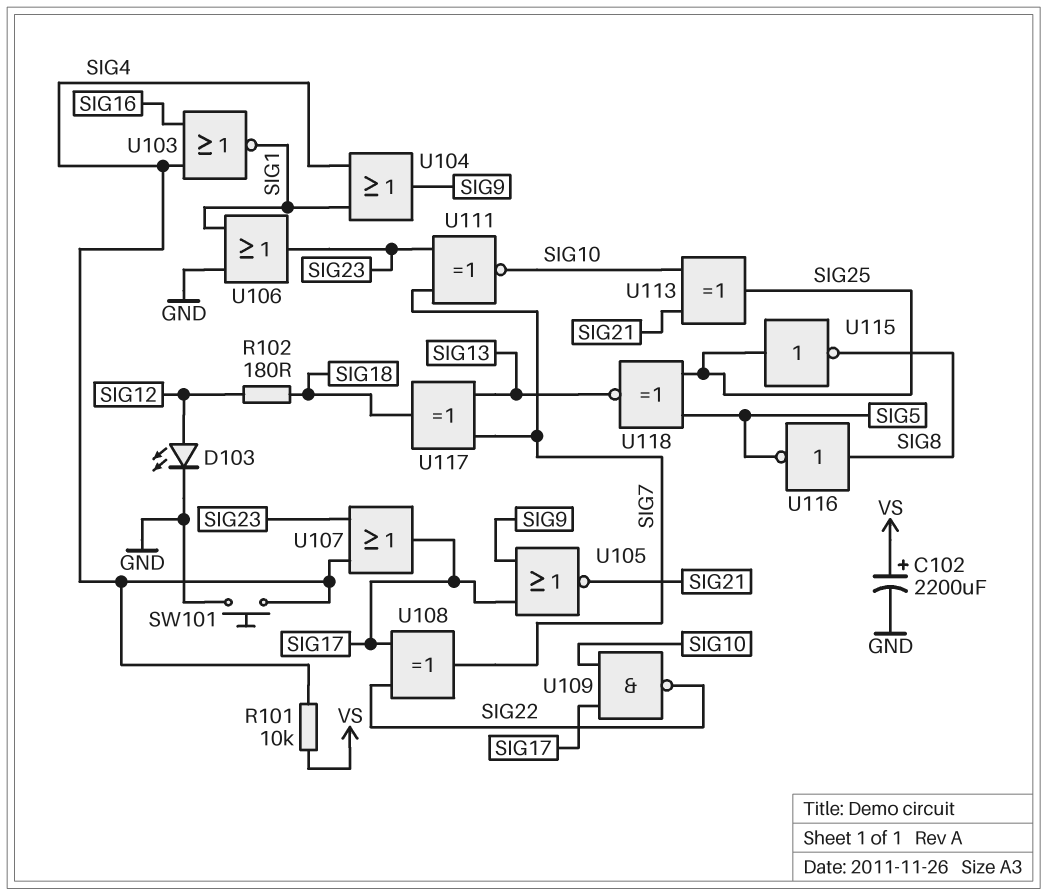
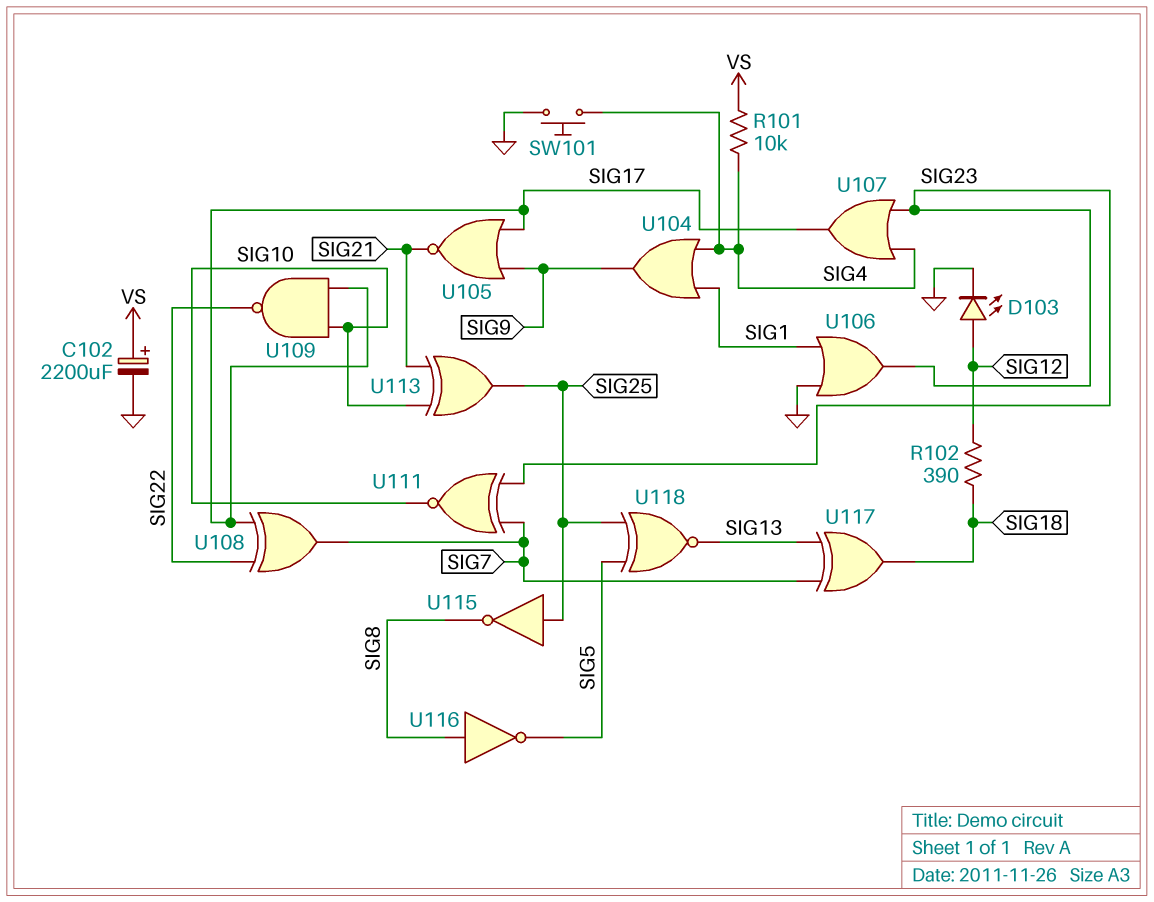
R102: 180 (SIG12, SIG18) -> 390 (SIG12, SIG18)
U103: NOR (in SIG4, in SIG16, out SIG1) -> none

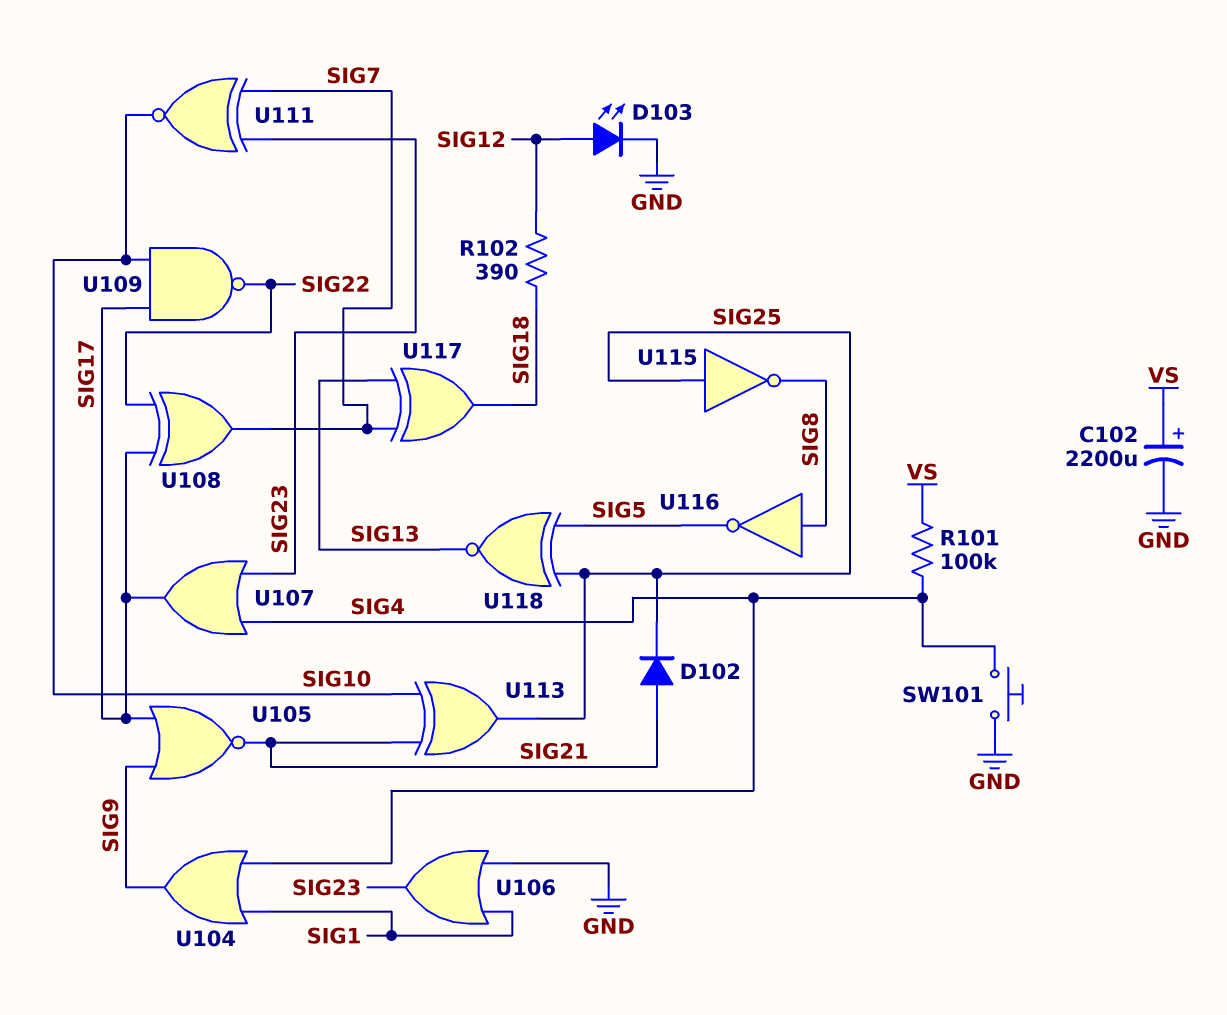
D102: none -> diode (A SIG21, K SIG25)
R101: 10k (SIG4, VS) -> 100k (SIG4, VS)

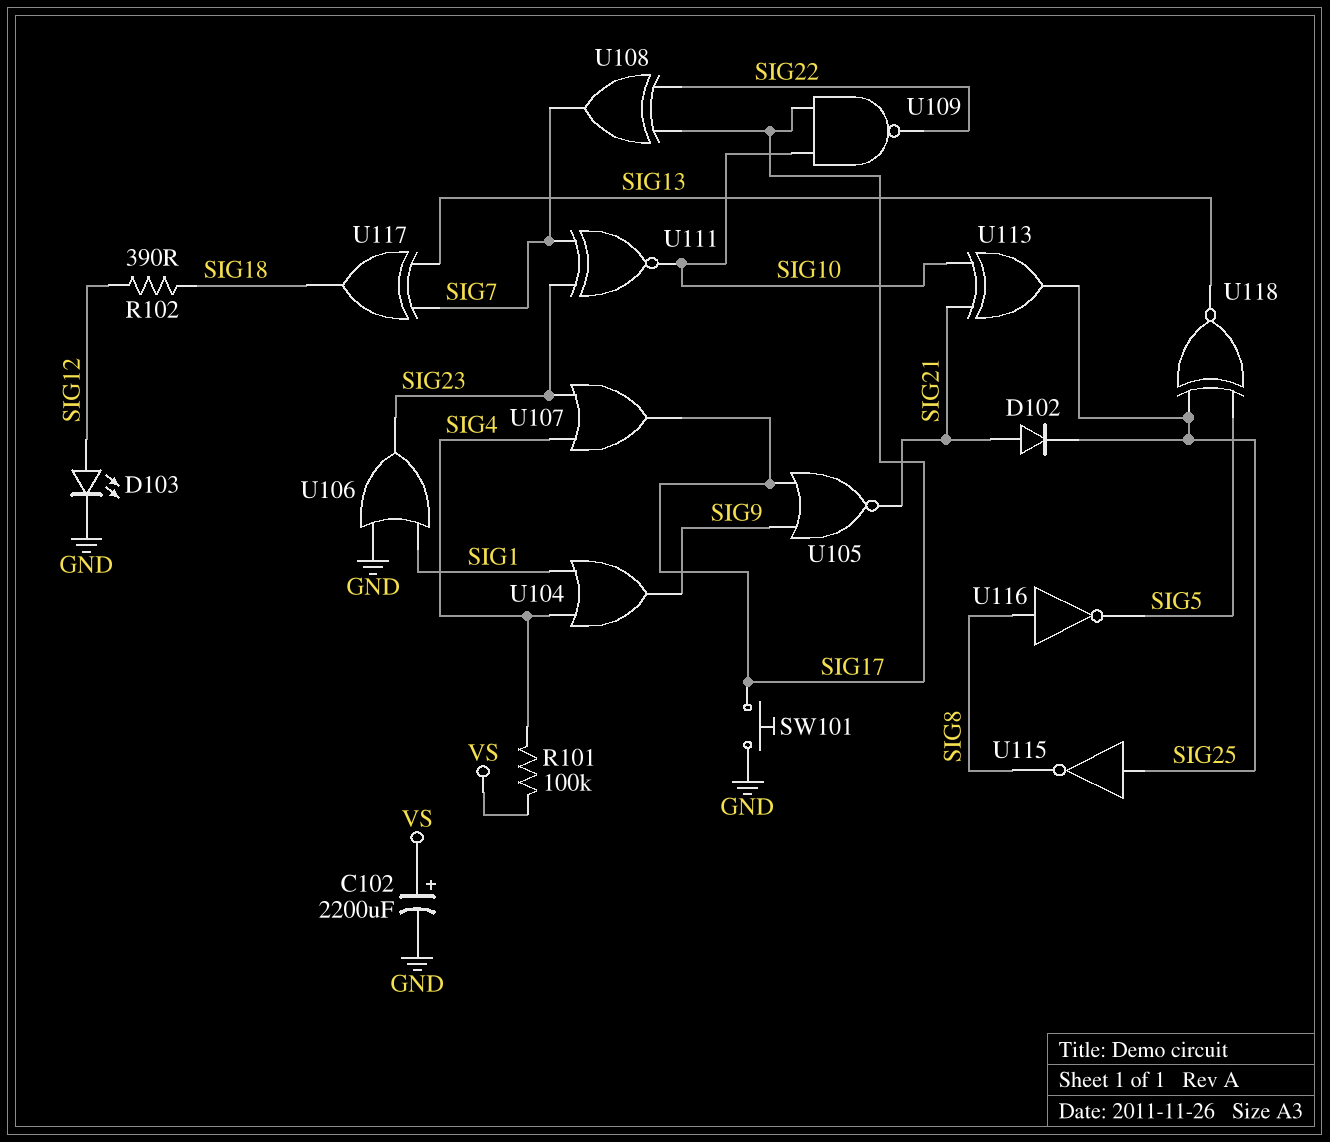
SW101: button (GND, SIG4) -> button (GND, SIG17)

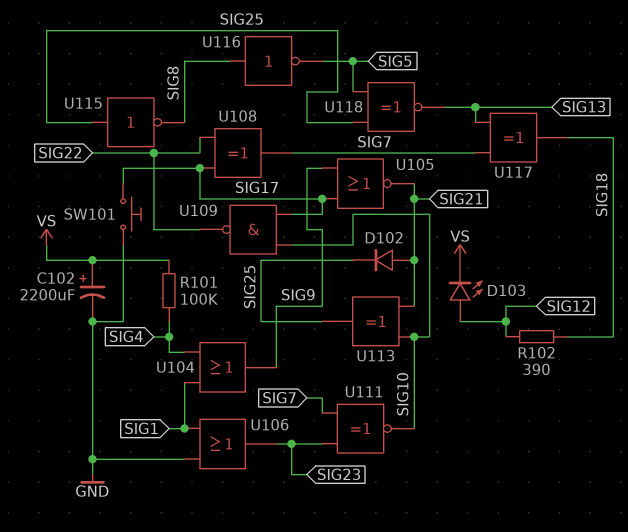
D103: LED (A SIG12, K GND) -> LED (A SIG12, K VS)
U107: OR (in SIG4, in SIG23, out SIG17) -> none

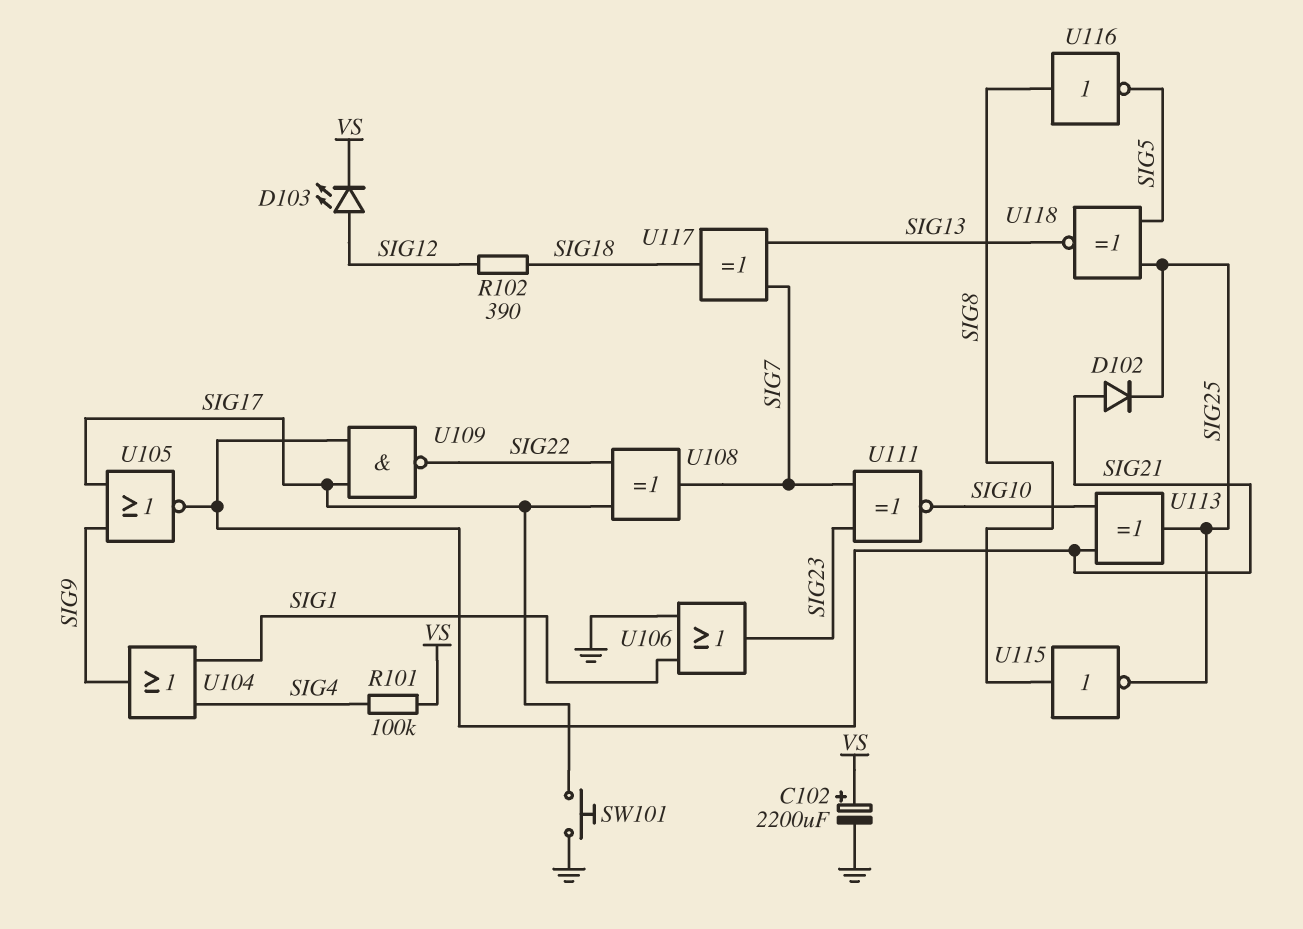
U109: NAND (in SIG10, in SIG17, out SIG22) -> NAND (in SIG17, in SIG21, out SIG22)
U115: NOT (in SIG25, out SIG8) -> NOT (in SIG8, out SIG25)

